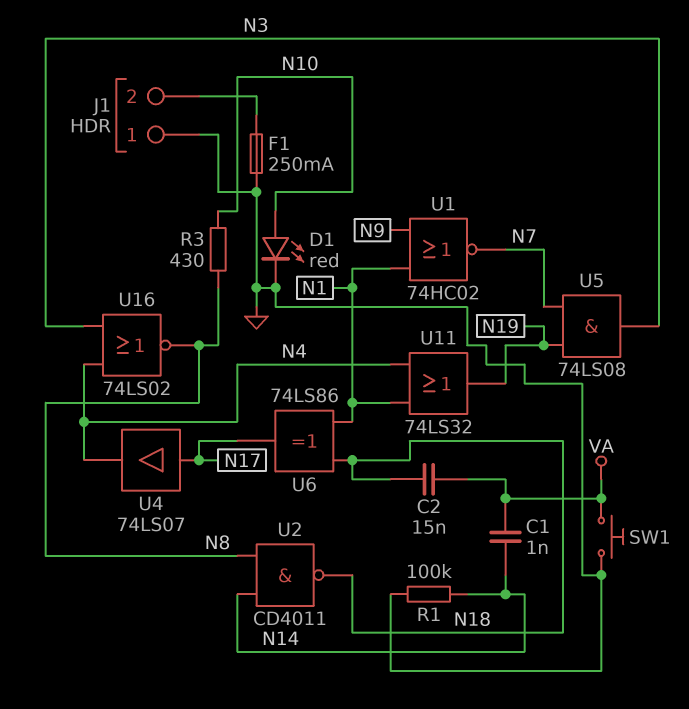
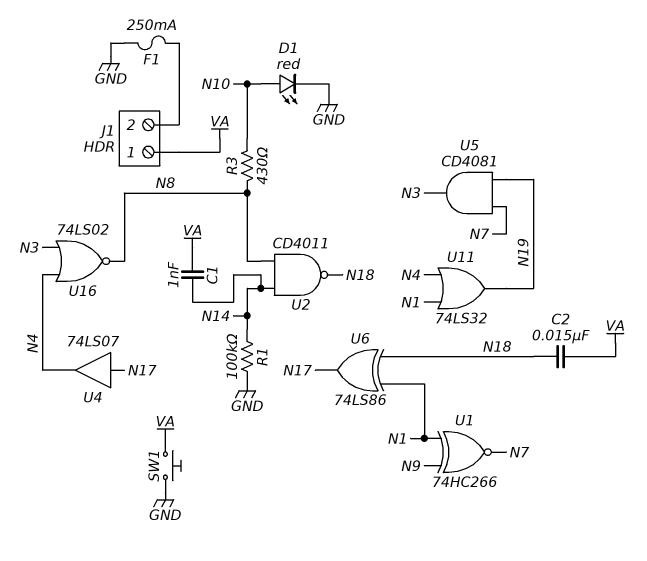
J1 pin 1: GND -> VA
U1: NOR 74HC02 (in N1, in N9, out N7) -> XNOR 74HC266 (in N1, in N9, out N7)
U5: AND 74LS08 (in N7, in N19, out N3) -> AND CD4081 (in N7, in N19, out N3)

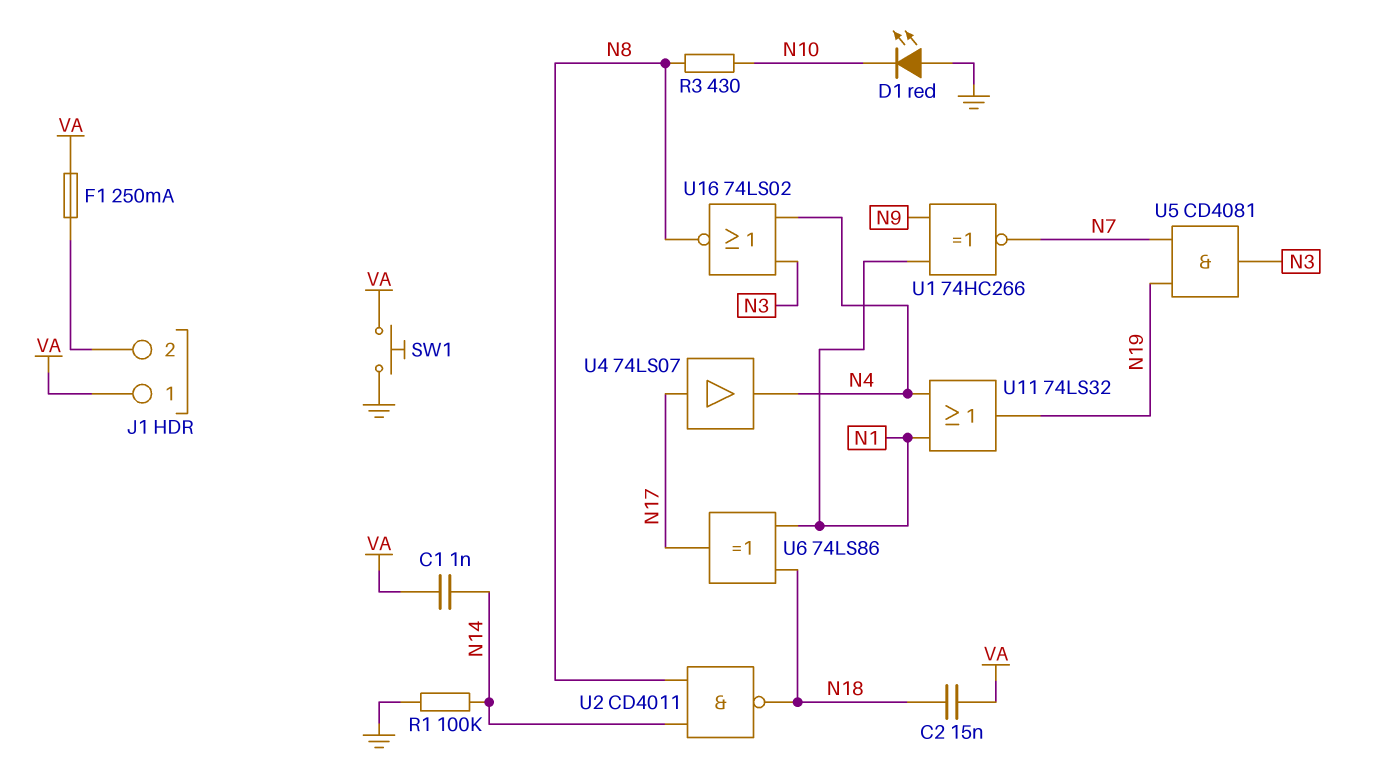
D1: LED red (A N10, K GND) -> LED red (A GND, K N10)
F1: 250mA (GND, J1/2) -> 250mA (J1/2, VA)

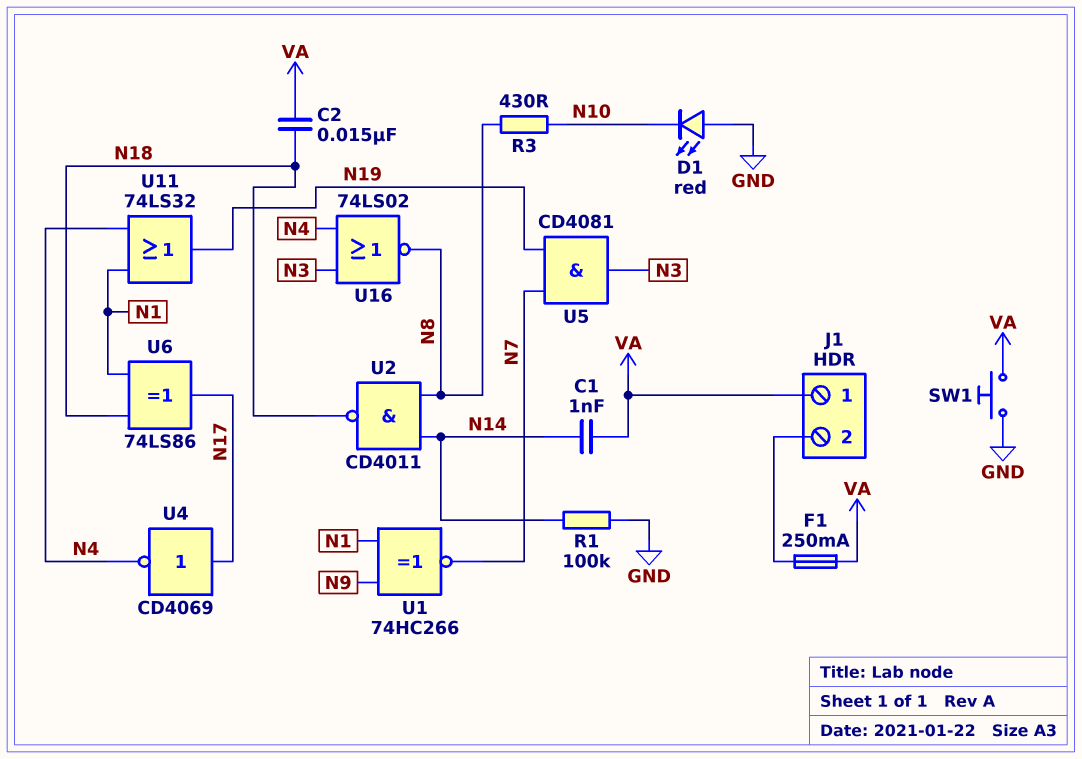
U4: buffer 74LS07 (in N17, out N4) -> NOT CD4069 (in N17, out N4)

